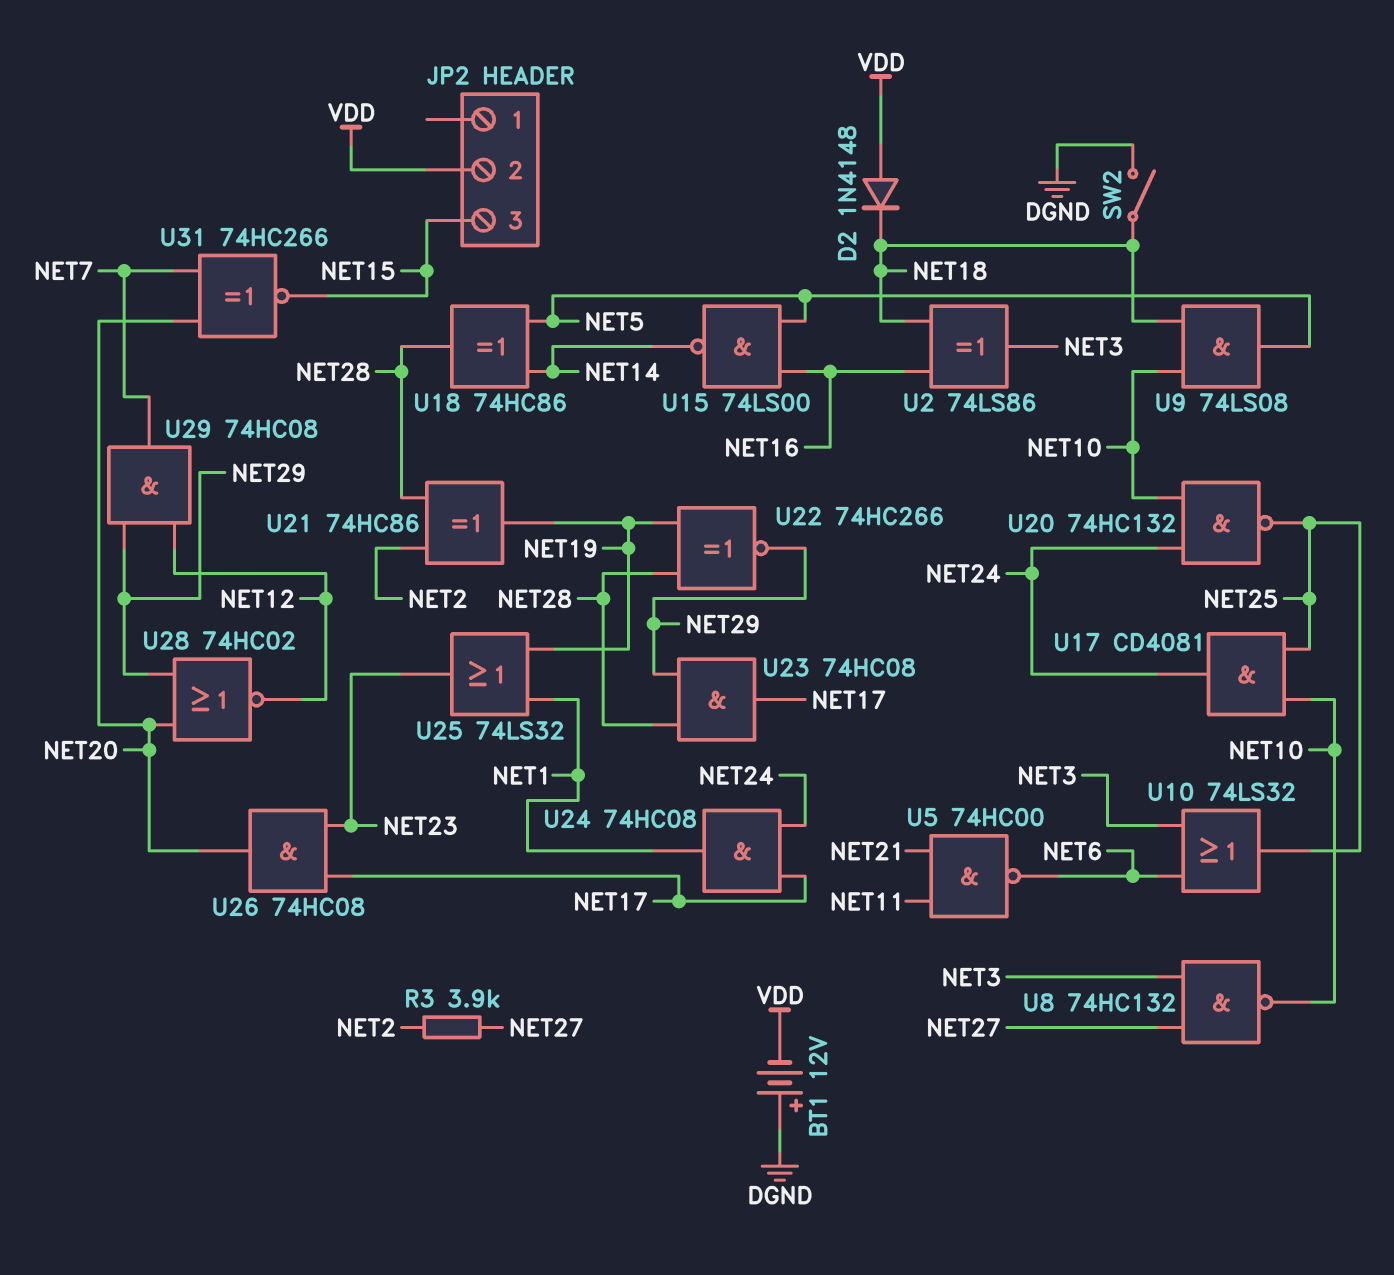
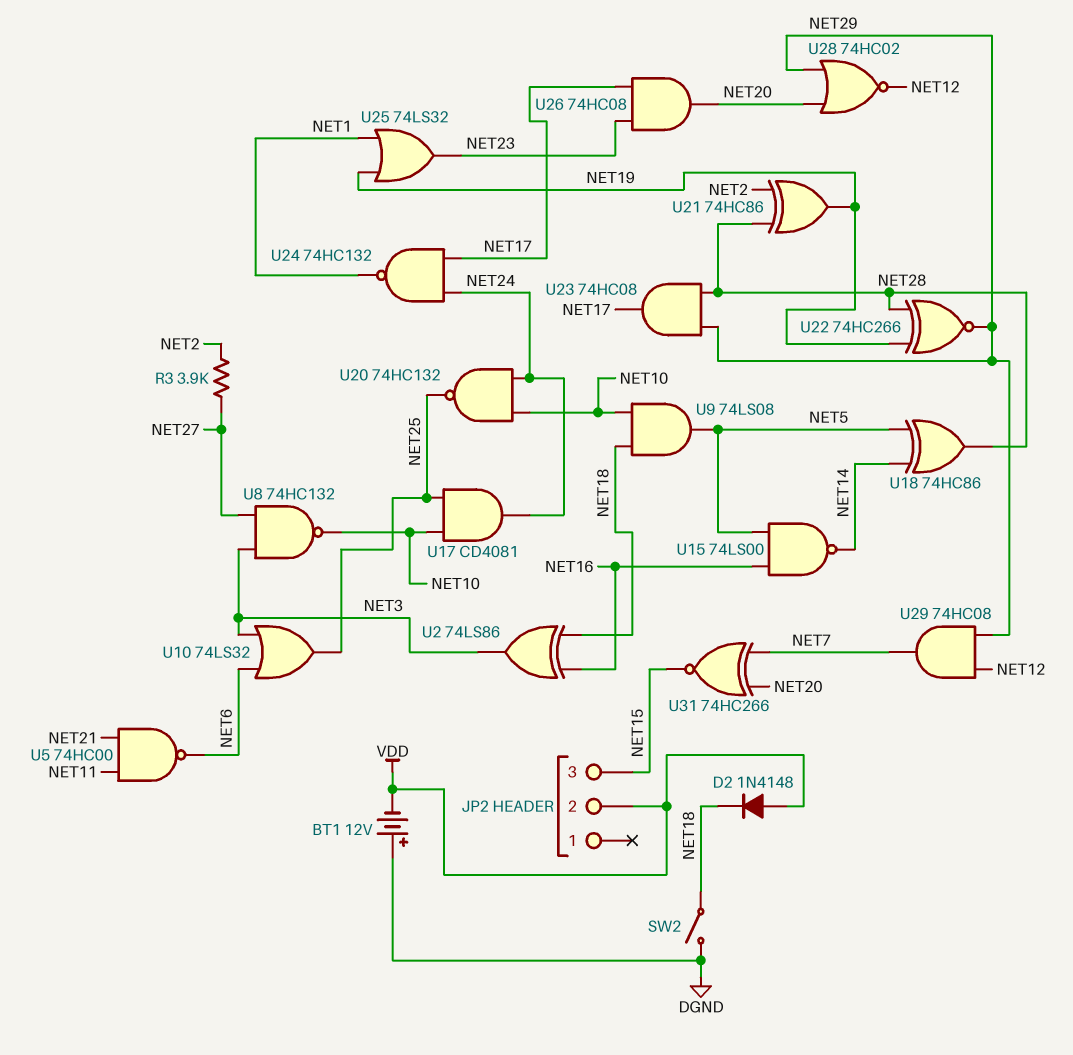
U24: AND 74HC08 (in NET17, in NET24, out NET1) -> NAND 74HC132 (in NET17, in NET24, out NET1)

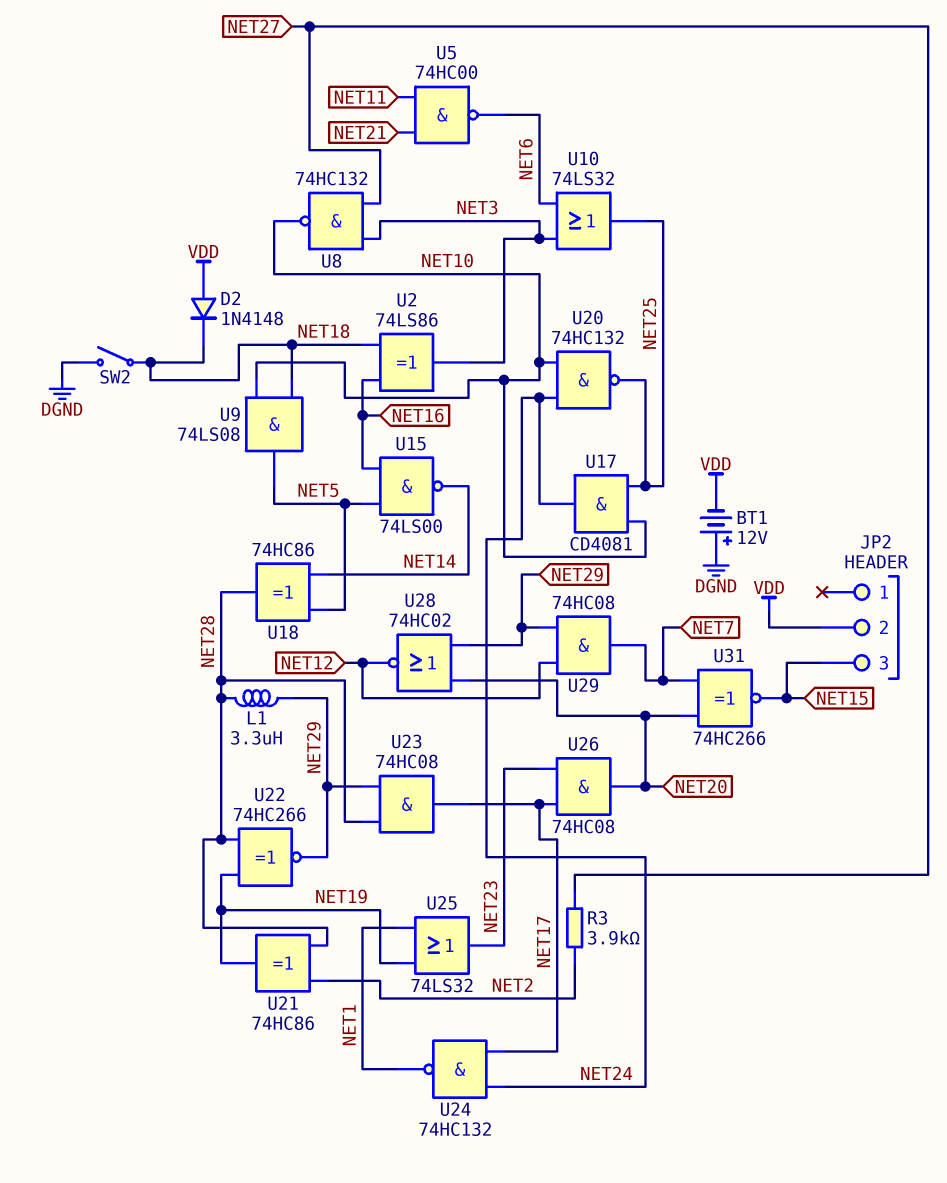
L1: none -> 3.3uH (NET28, NET29)

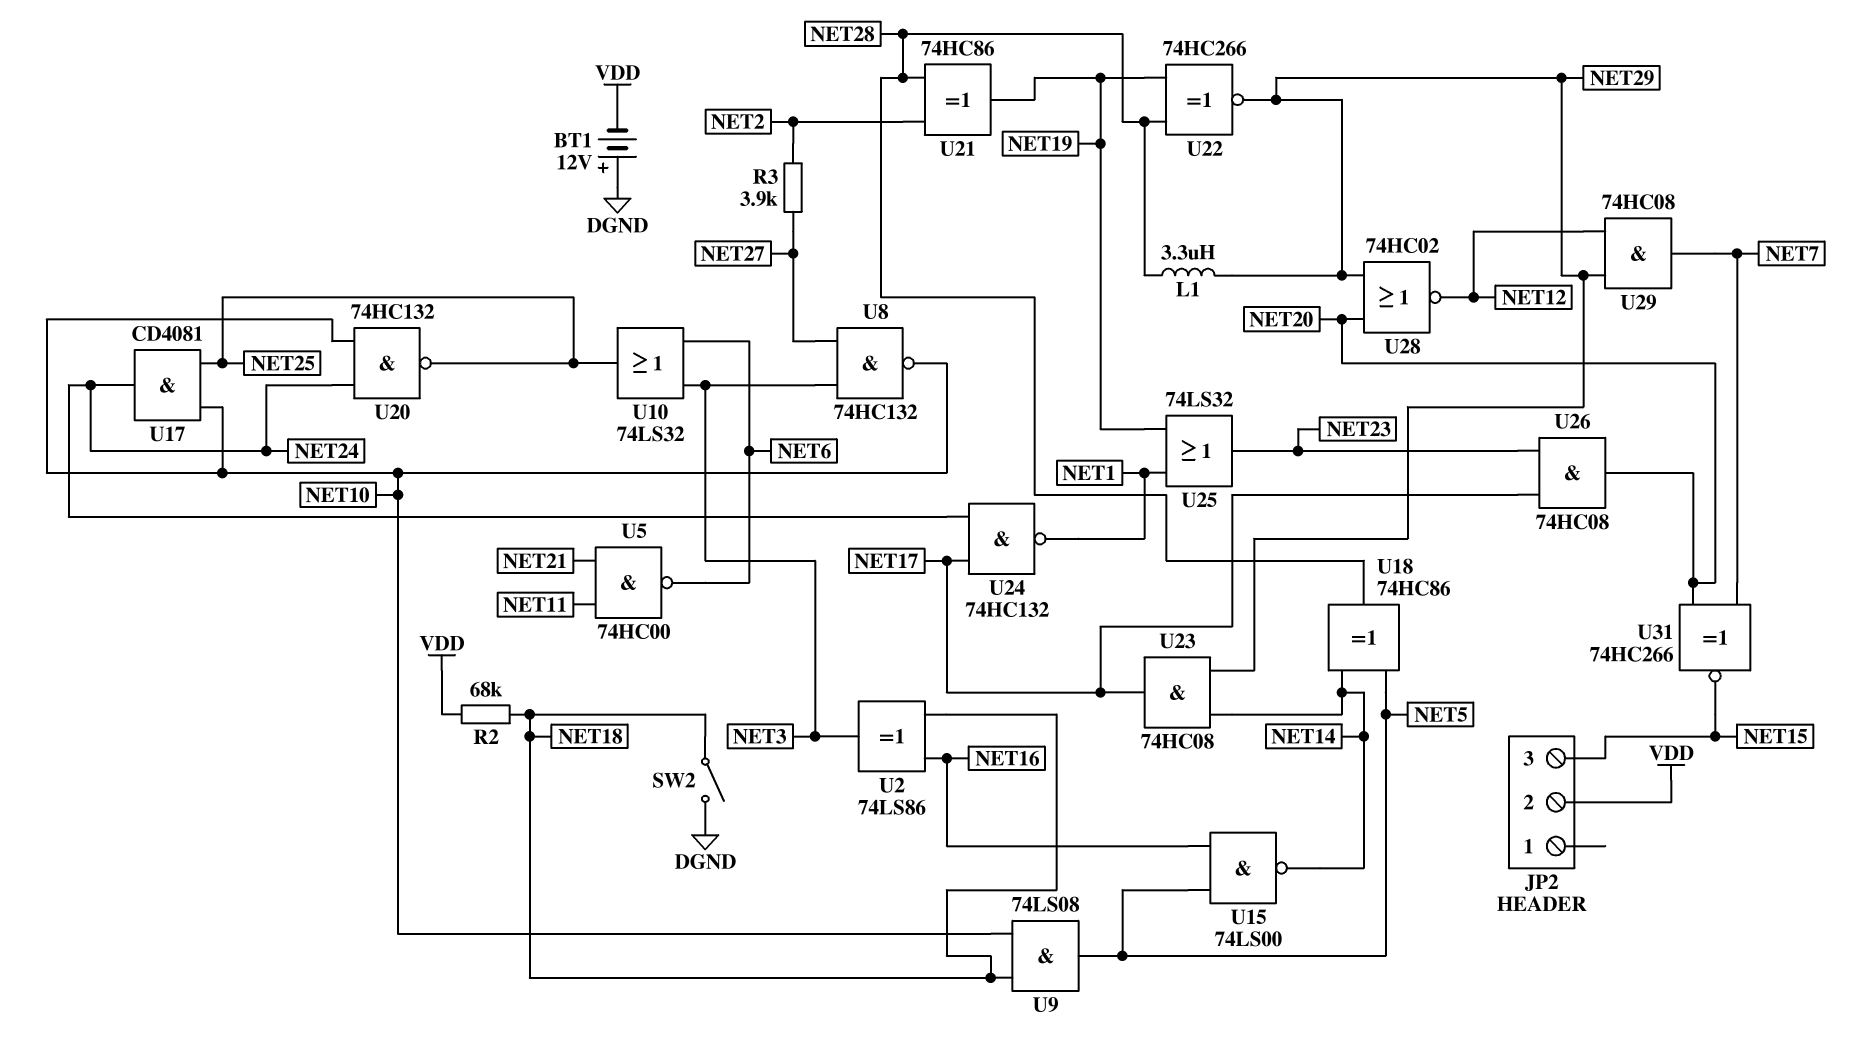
D2: diode 1N4148 (A VDD, K NET18) -> none
R2: none -> 68k (NET18, VDD)
U23: AND 74HC08 (in NET28, in NET29, out NET17) -> AND 74HC08 (in NET14, in NET29, out NET17)

